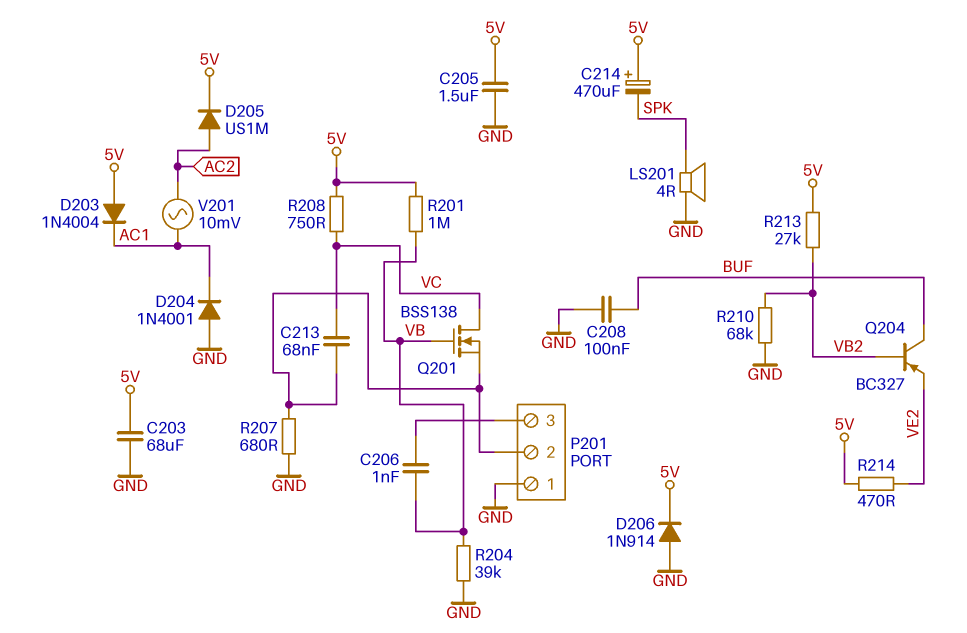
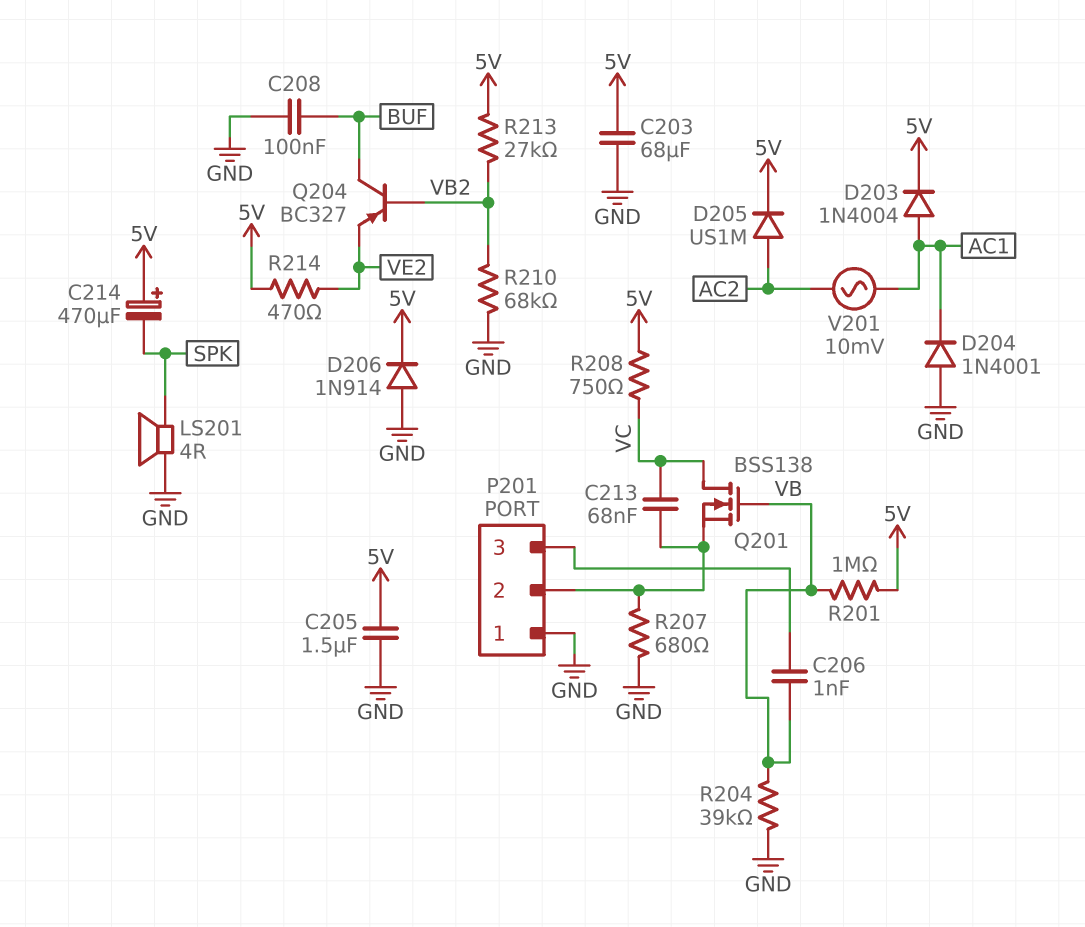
D203: diode 1N4004 (A 5V, K AC1) -> diode 1N4004 (A AC1, K 5V)

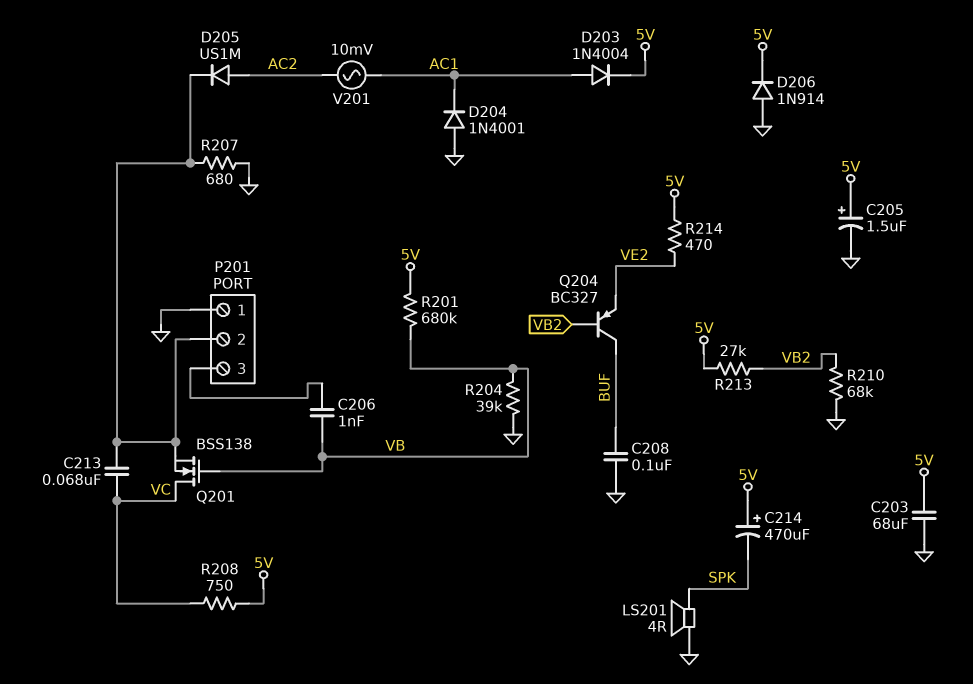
C205: 1.5uF (5V, GND) -> 1.5uF (plus 5V, minus GND)
D205: diode US1M (A AC2, K 5V) -> diode US1M (A AC2, K P201/2)
R201: 1M (5V, VB) -> 680k (5V, VB)

